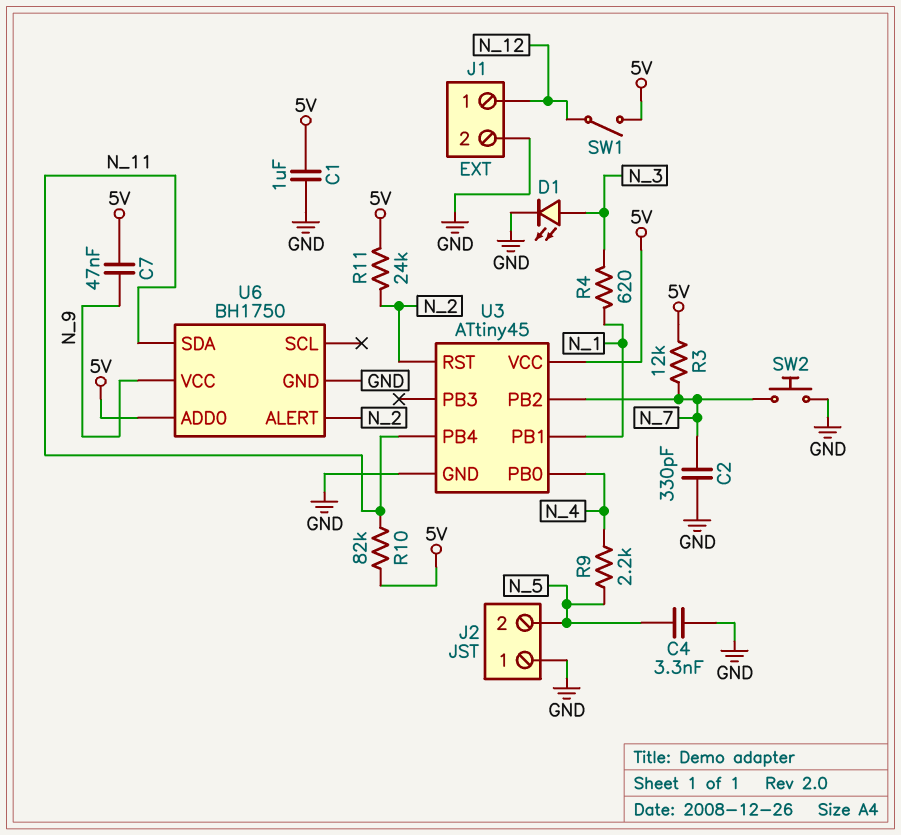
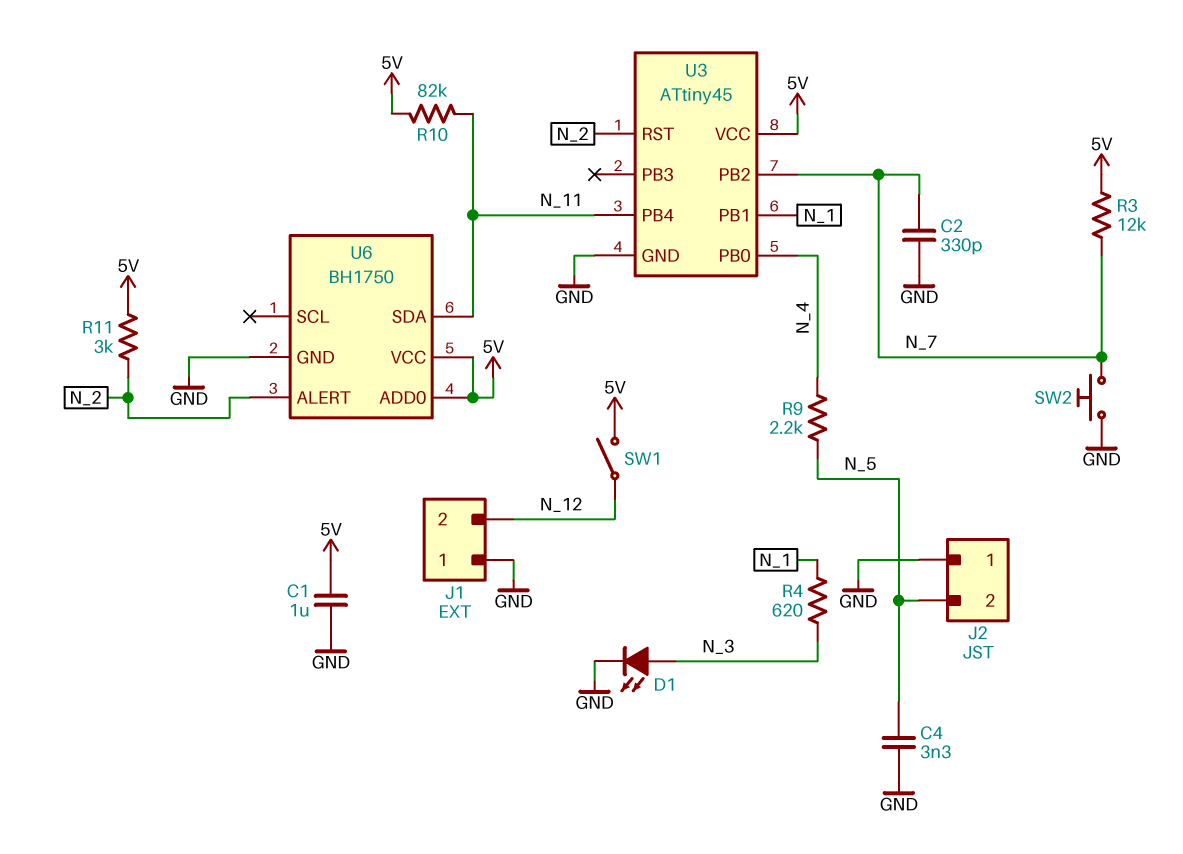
C7: 47nF (5V, N_9) -> none
J1 pin 1: N_12 -> GND
J1 pin 2: GND -> N_12
R11: 24k (5V, N_2) -> 3k (5V, N_2)
U6 pin VCC: N_9 -> 5V

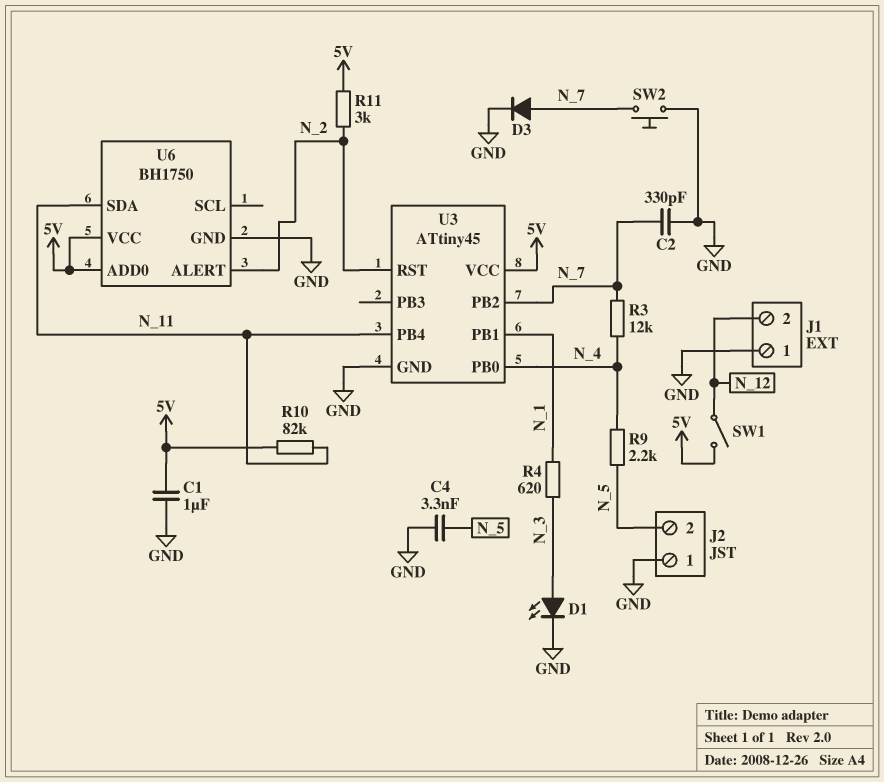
D3: none -> diode (A N_7, K GND)
R3: 12k (5V, N_7) -> 12k (N_4, N_7)

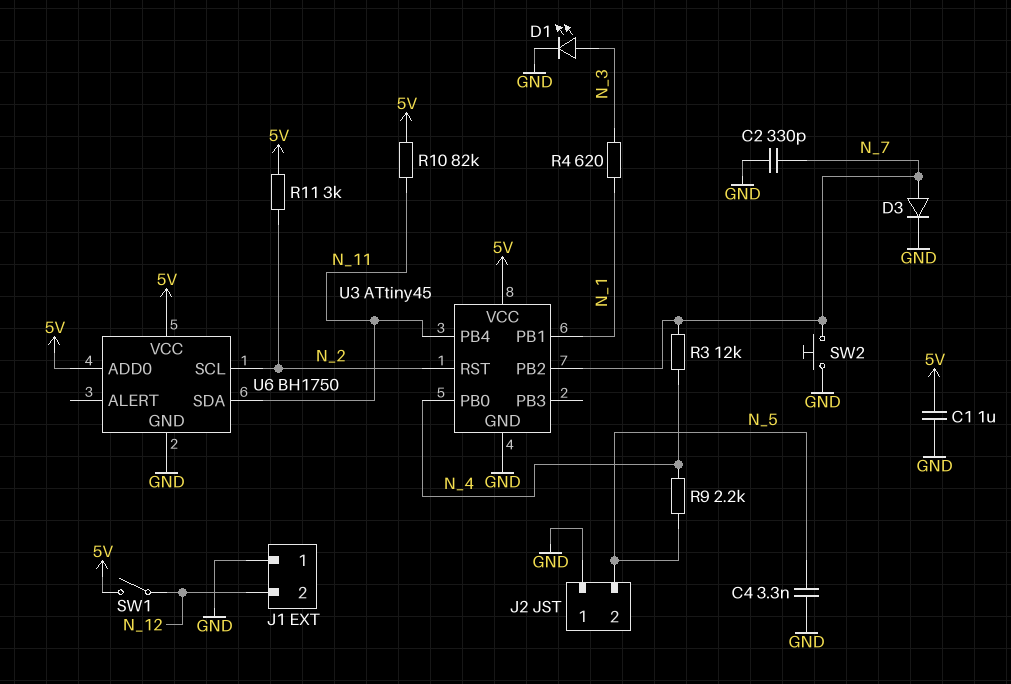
U6 pin ALERT: N_2 -> none
U6 pin SCL: none -> N_2

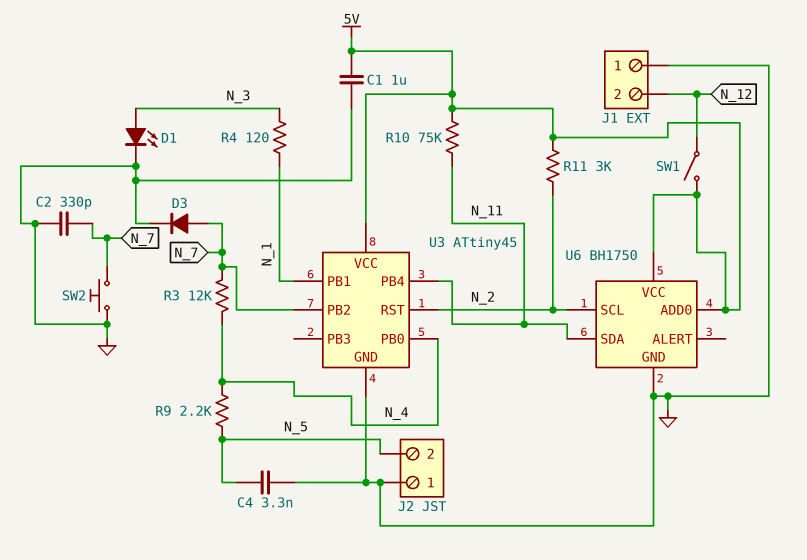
R4: 620 (N_1, N_3) -> 120 (N_1, N_3)
R10: 82k (5V, N_11) -> 75k (5V, N_11)

